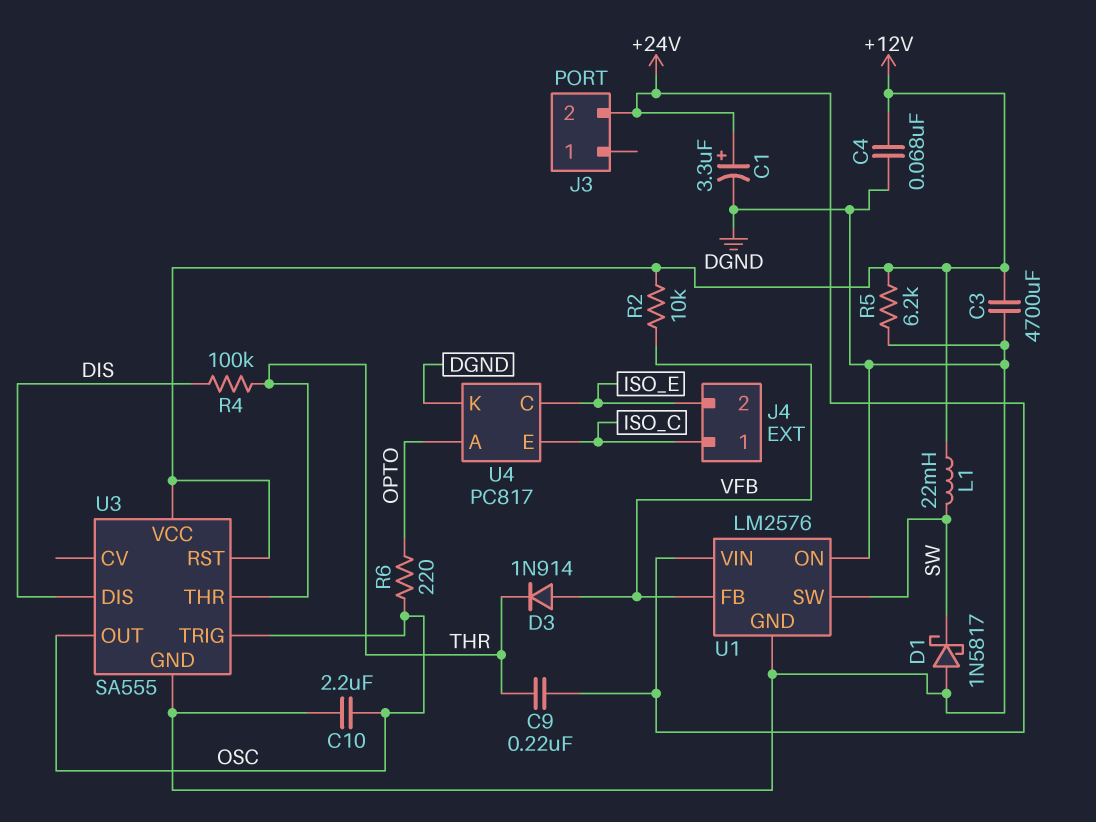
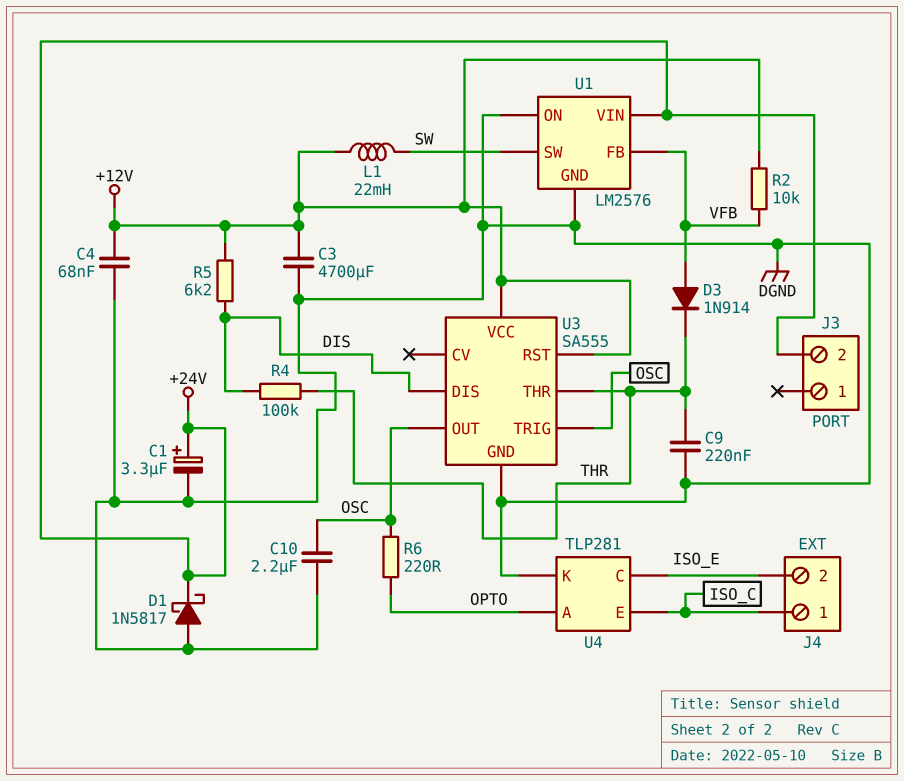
C9: 220nF (+24V, THR) -> 220nF (DGND, THR)
D1: schottky 1N5817 (A DGND, K SW) -> schottky 1N5817 (A DGND, K +24V)
R5: 6.2k (+12V, DGND) -> 6.2k (+12V, DIS)
U4: PC817 -> TLP281

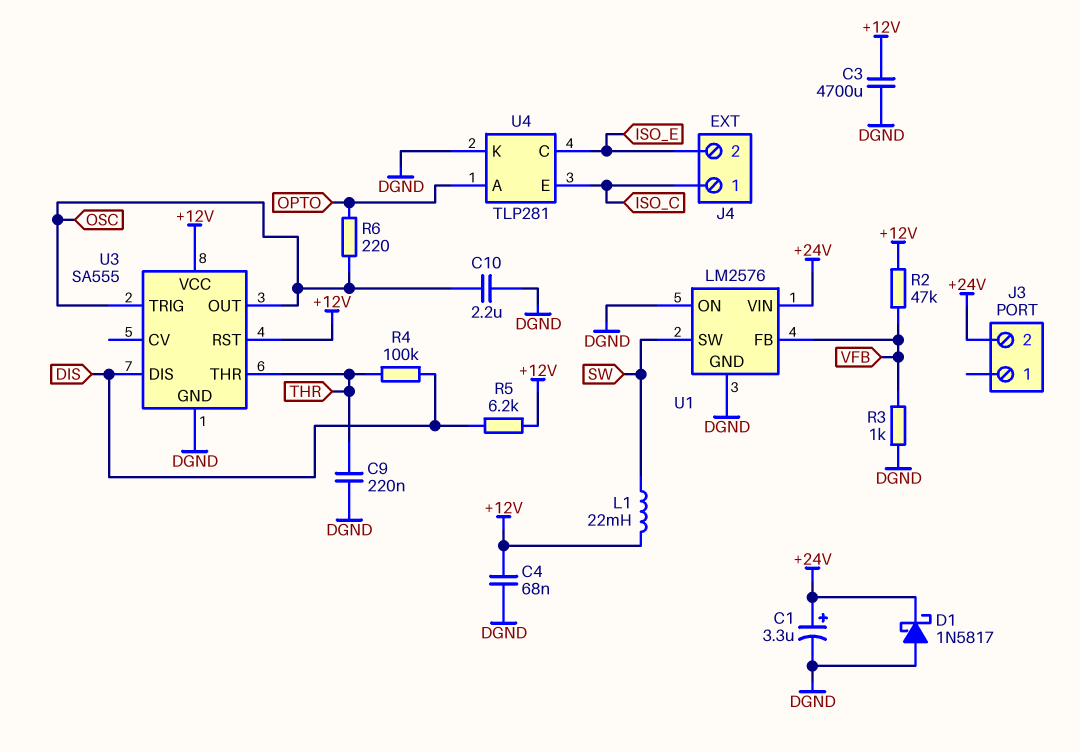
D3: diode 1N914 (A VFB, K THR) -> none
R2: 10k (+12V, VFB) -> 47k (+12V, VFB)
R3: none -> 1k (DGND, VFB)

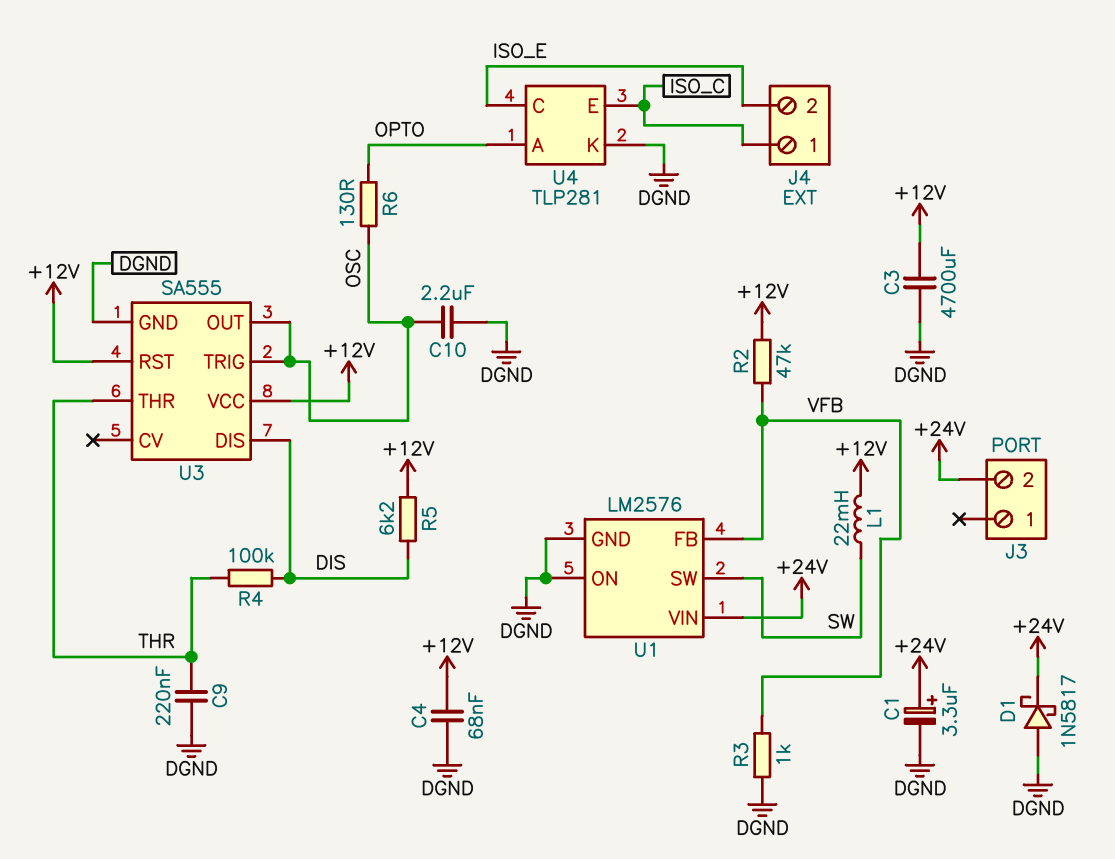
R6: 220 (OPTO, OSC) -> 130 (OPTO, OSC)

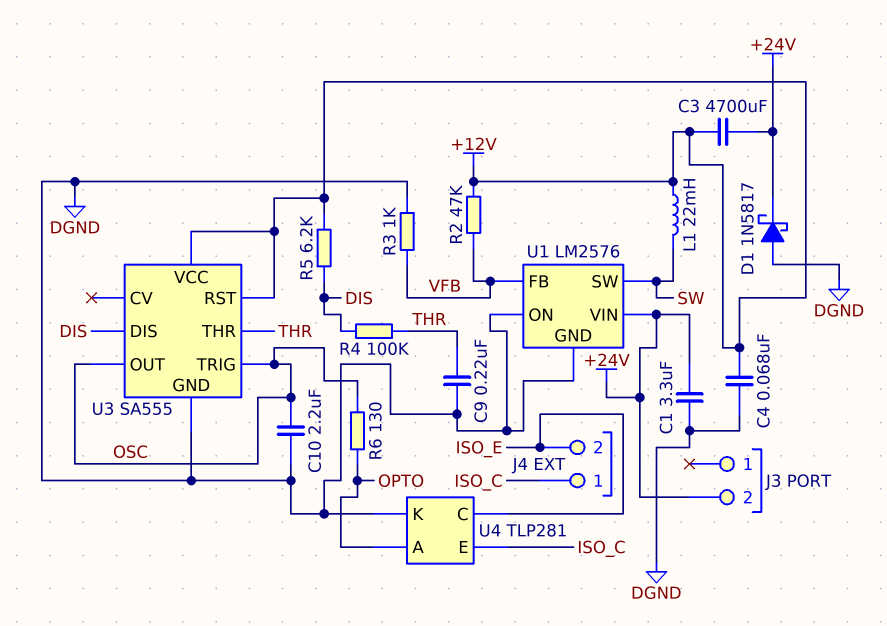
C1: 3.3uF (plus +24V, minus DGND) -> 3.3uF (+24V, DGND)
C3: 4700uF (+12V, DGND) -> 4700uF (+12V, +24V)

